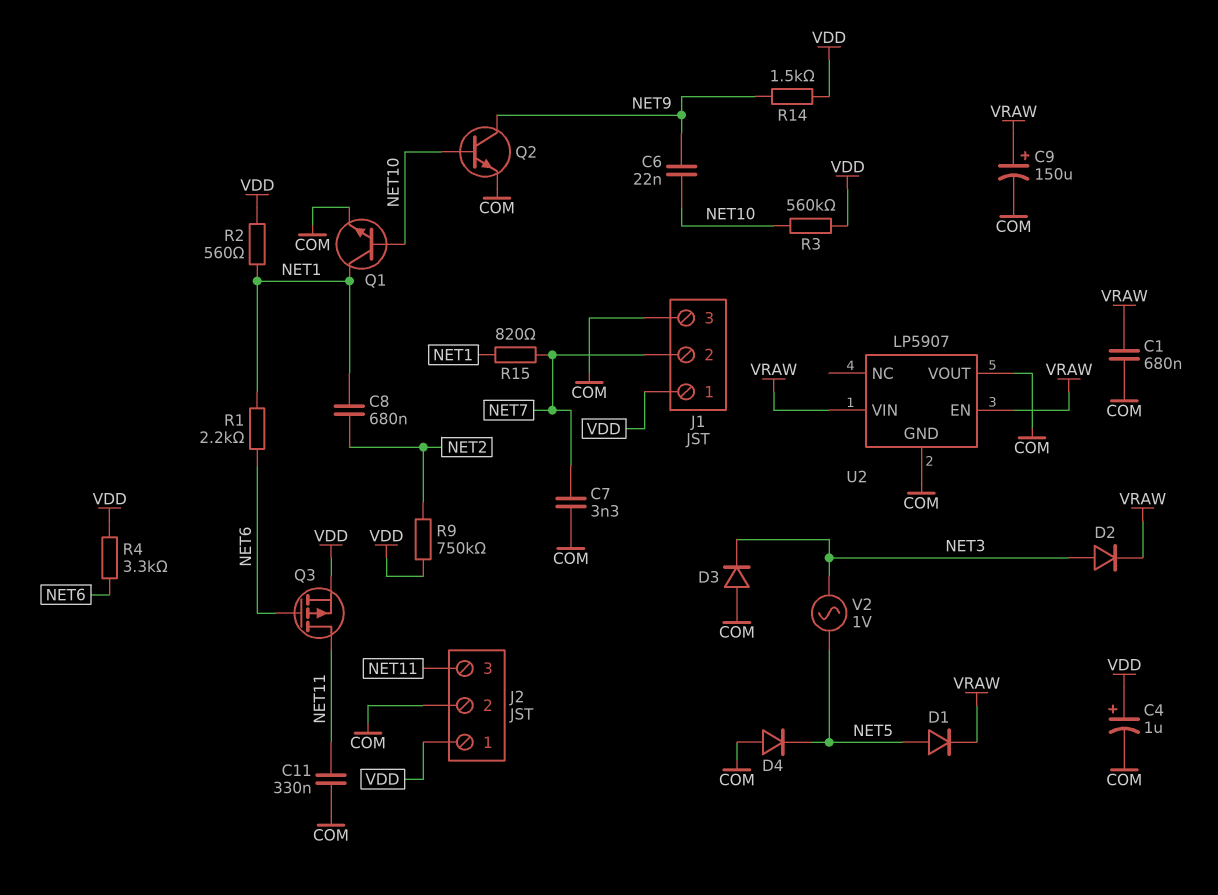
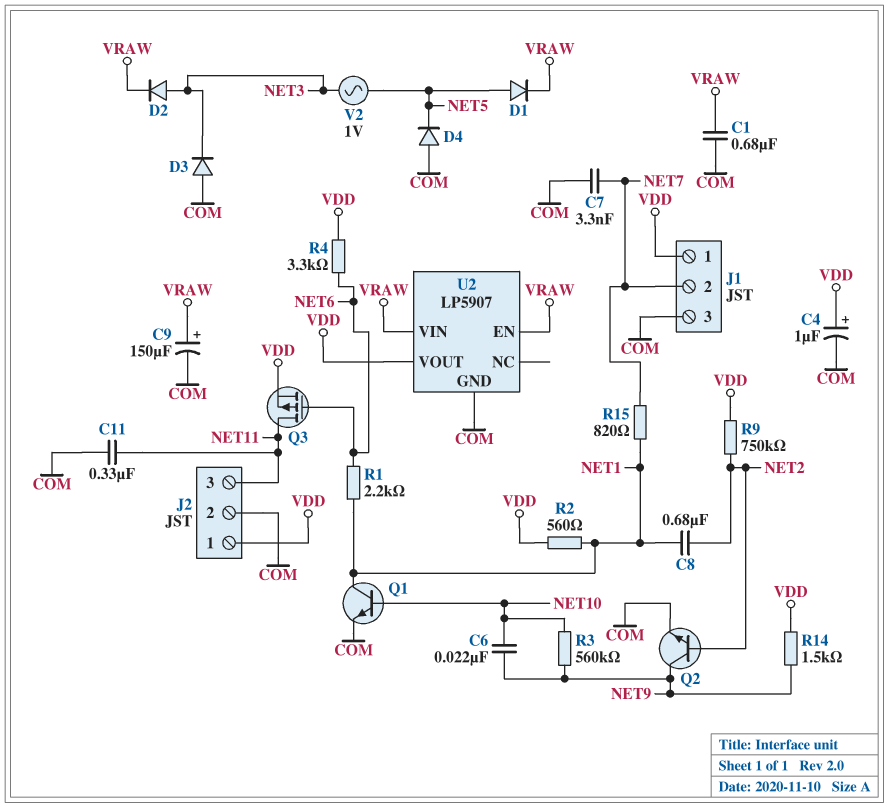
Q2: NPN (B NET10, C NET9, E COM) -> NPN (B NET2, C NET9, E COM)
R3: 560k (NET10, VDD) -> 560k (NET9, NET10)
U2 pin VOUT: COM -> VDD

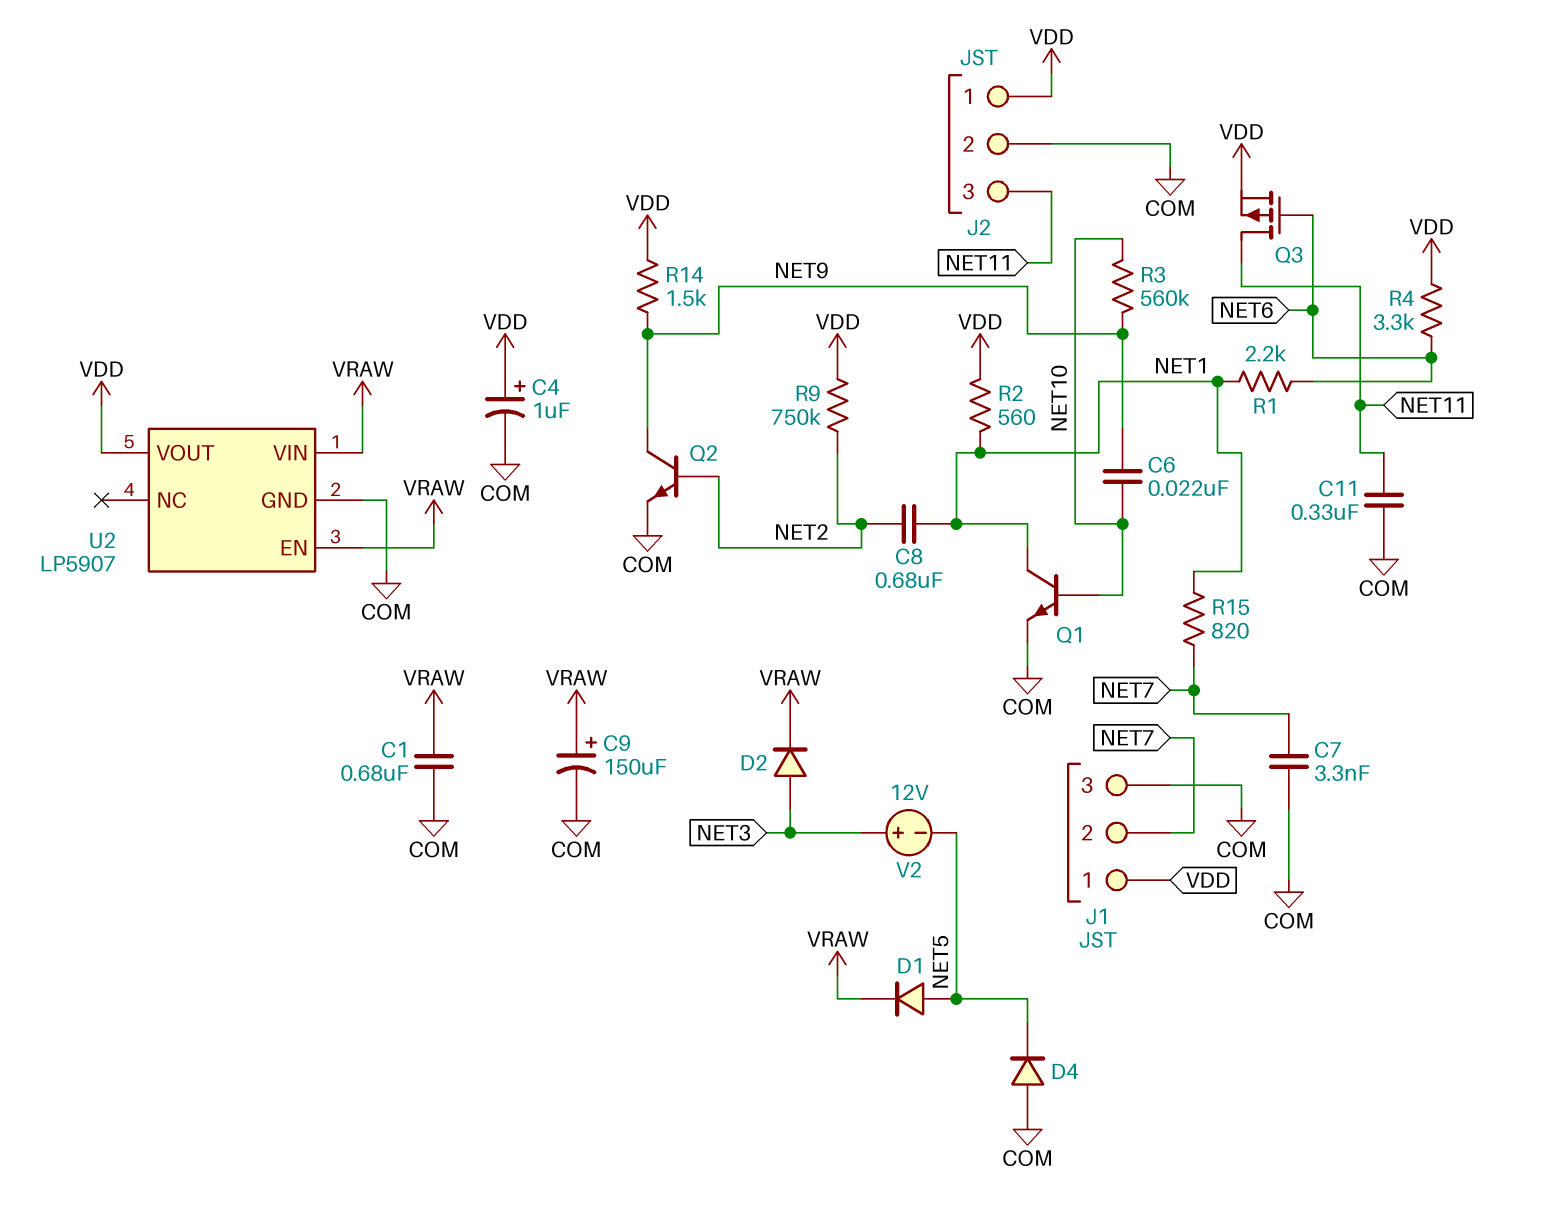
D3: diode (A COM, K NET3) -> none
V2: AC 1V (NET3, NET5) -> 12V (plus NET3, minus NET5)

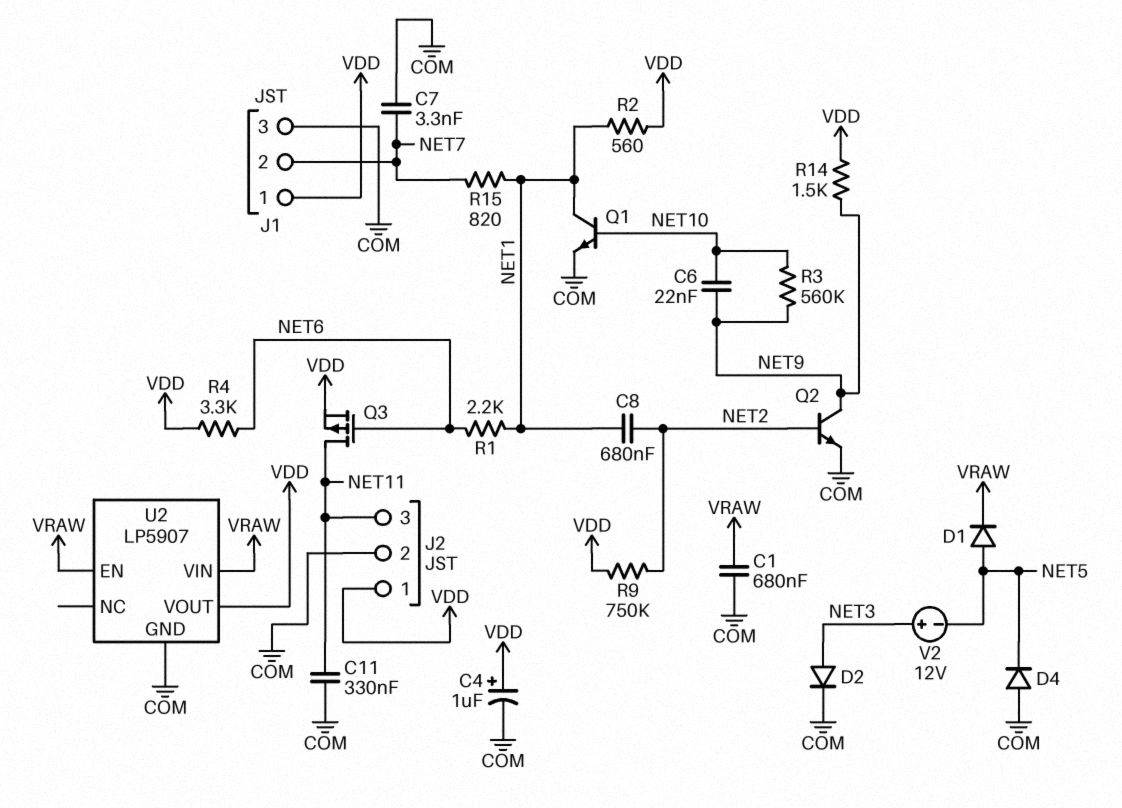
C9: 150uF (plus VRAW, minus COM) -> none
D2: diode (A NET3, K VRAW) -> diode (A NET3, K COM)

